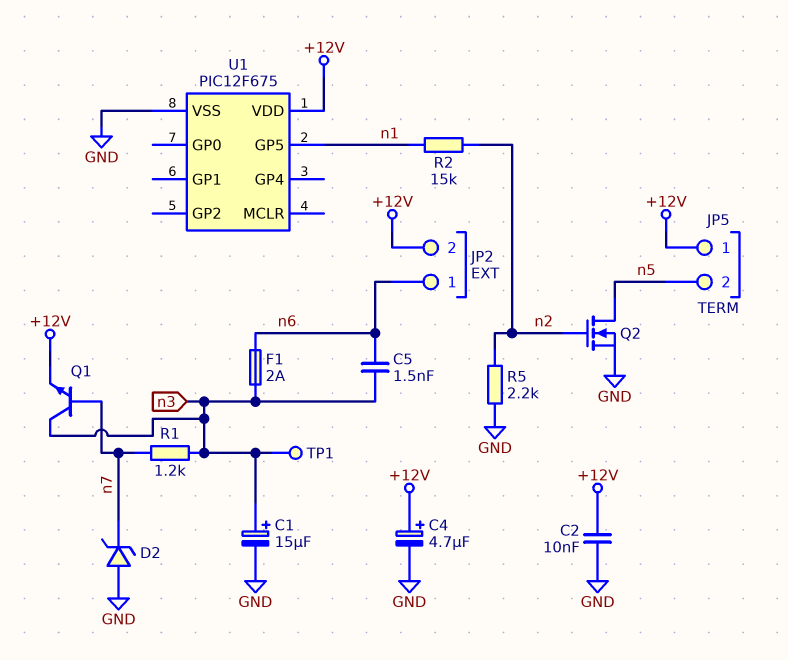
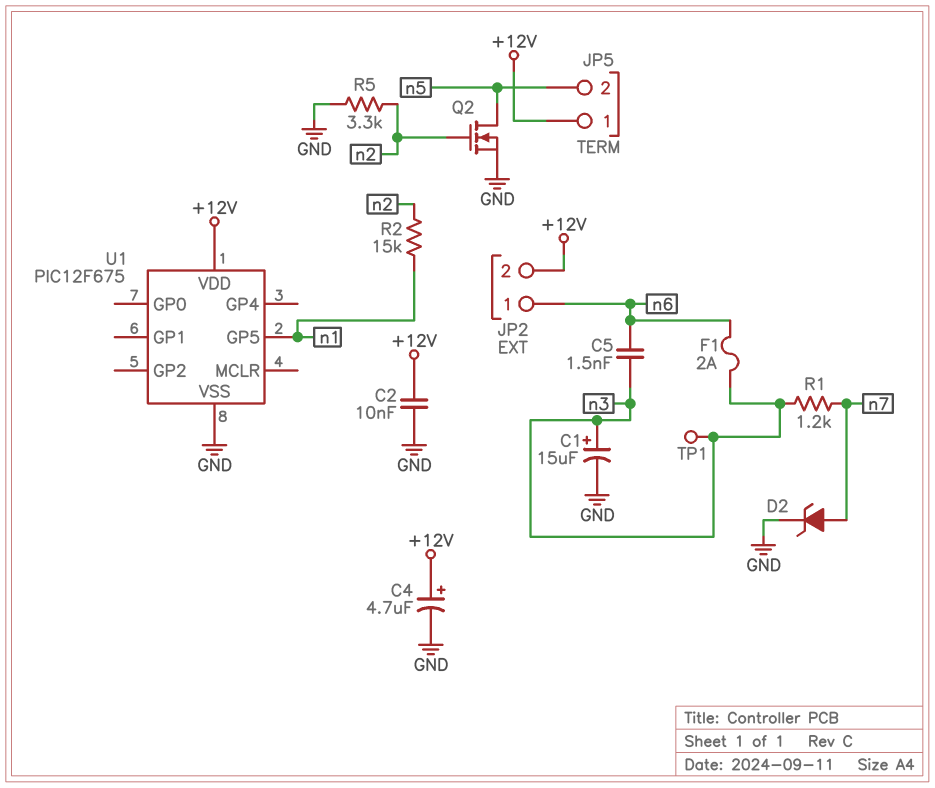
D2: zener (A GND, K n7) -> zener (A n7, K GND)
Q1: NPN (B n7, C n3, E +12V) -> none
R5: 2.2k (GND, n2) -> 3.3k (GND, n2)

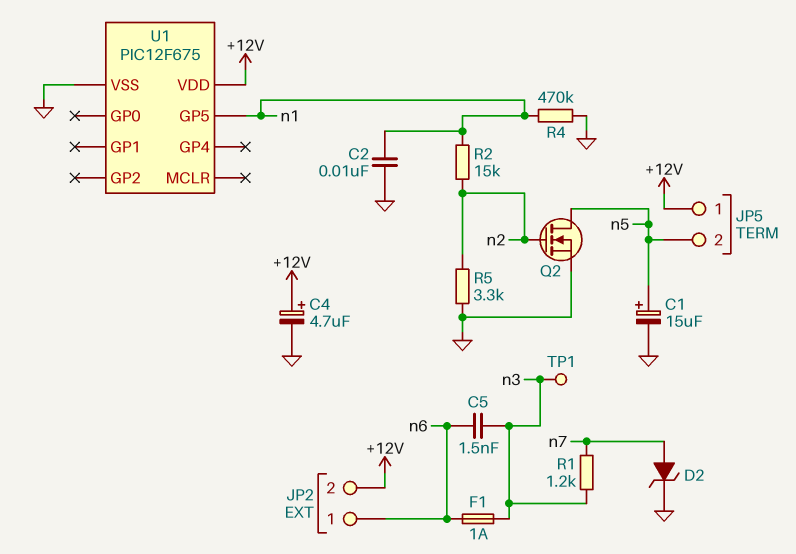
C1: 15uF (plus n3, minus GND) -> 15uF (plus n5, minus GND)
C2: 10nF (+12V, GND) -> 10nF (GND, n1)
F1: 2A (n3, n6) -> 1A (n3, n6)
R4: none -> 470k (GND, n1)

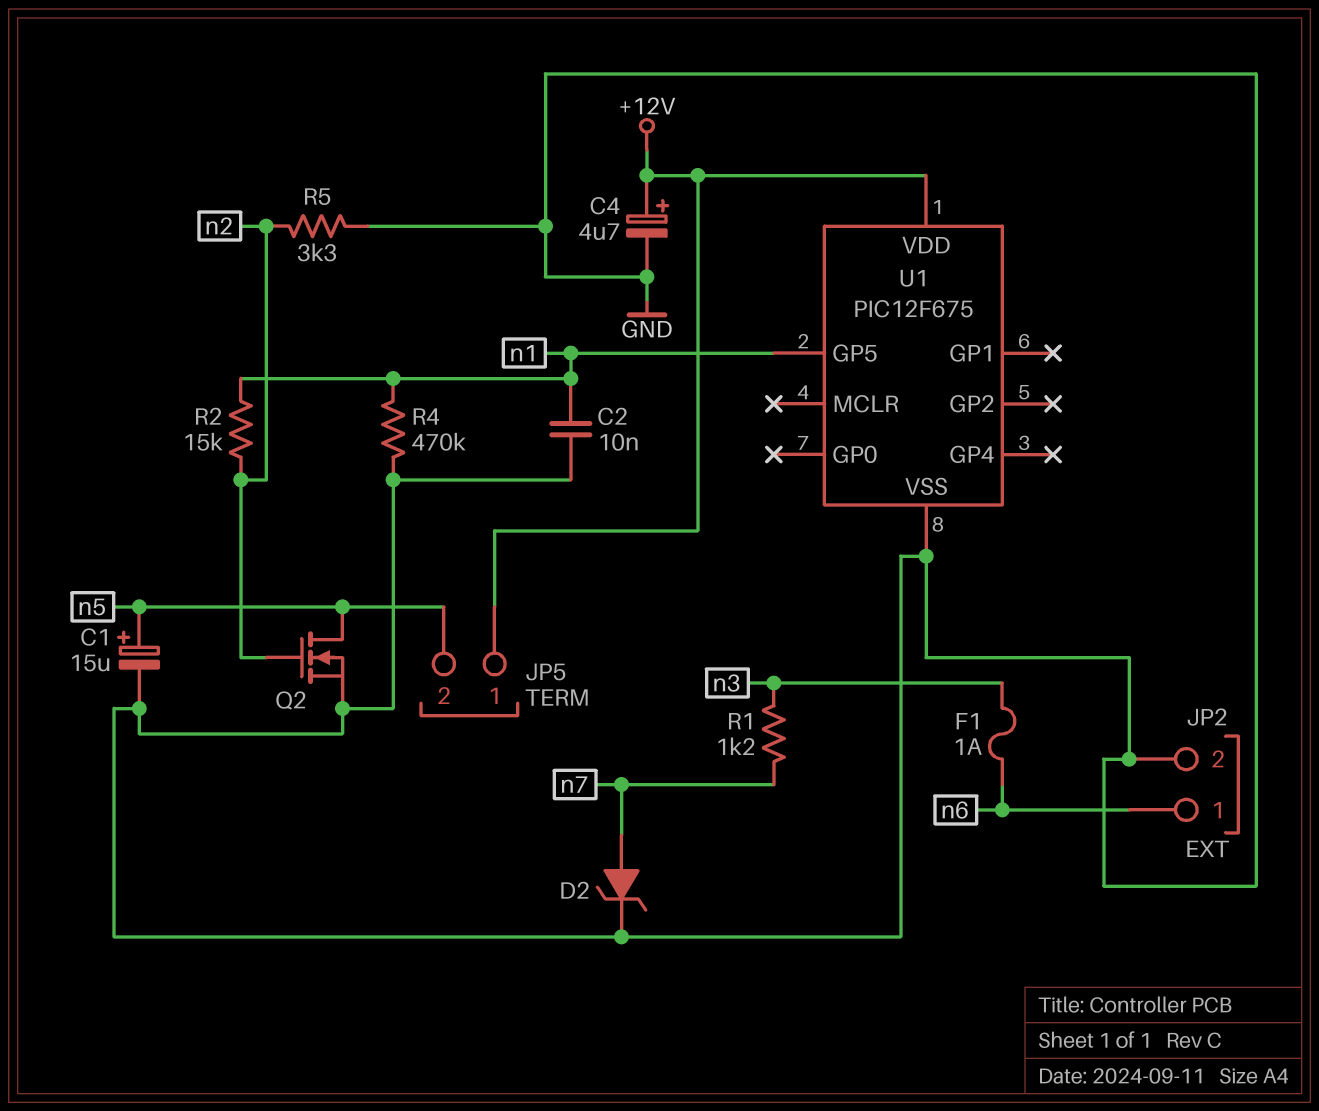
C5: 1.5nF (n3, n6) -> none
JP2 pin 2: +12V -> GND
TP1: test point (n3) -> none

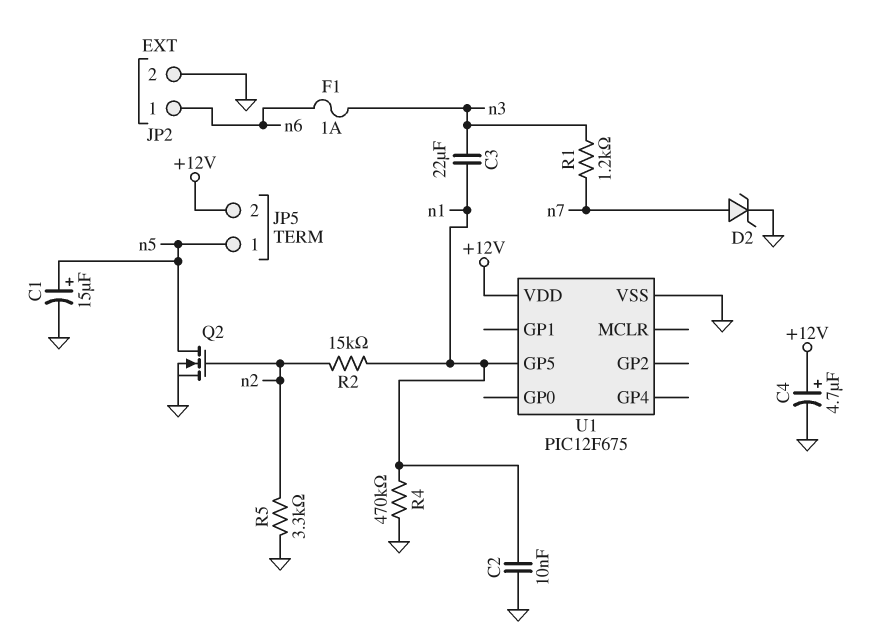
C3: none -> 22uF (n1, n3)
JP5 pin 1: +12V -> n5
JP5 pin 2: n5 -> +12V

